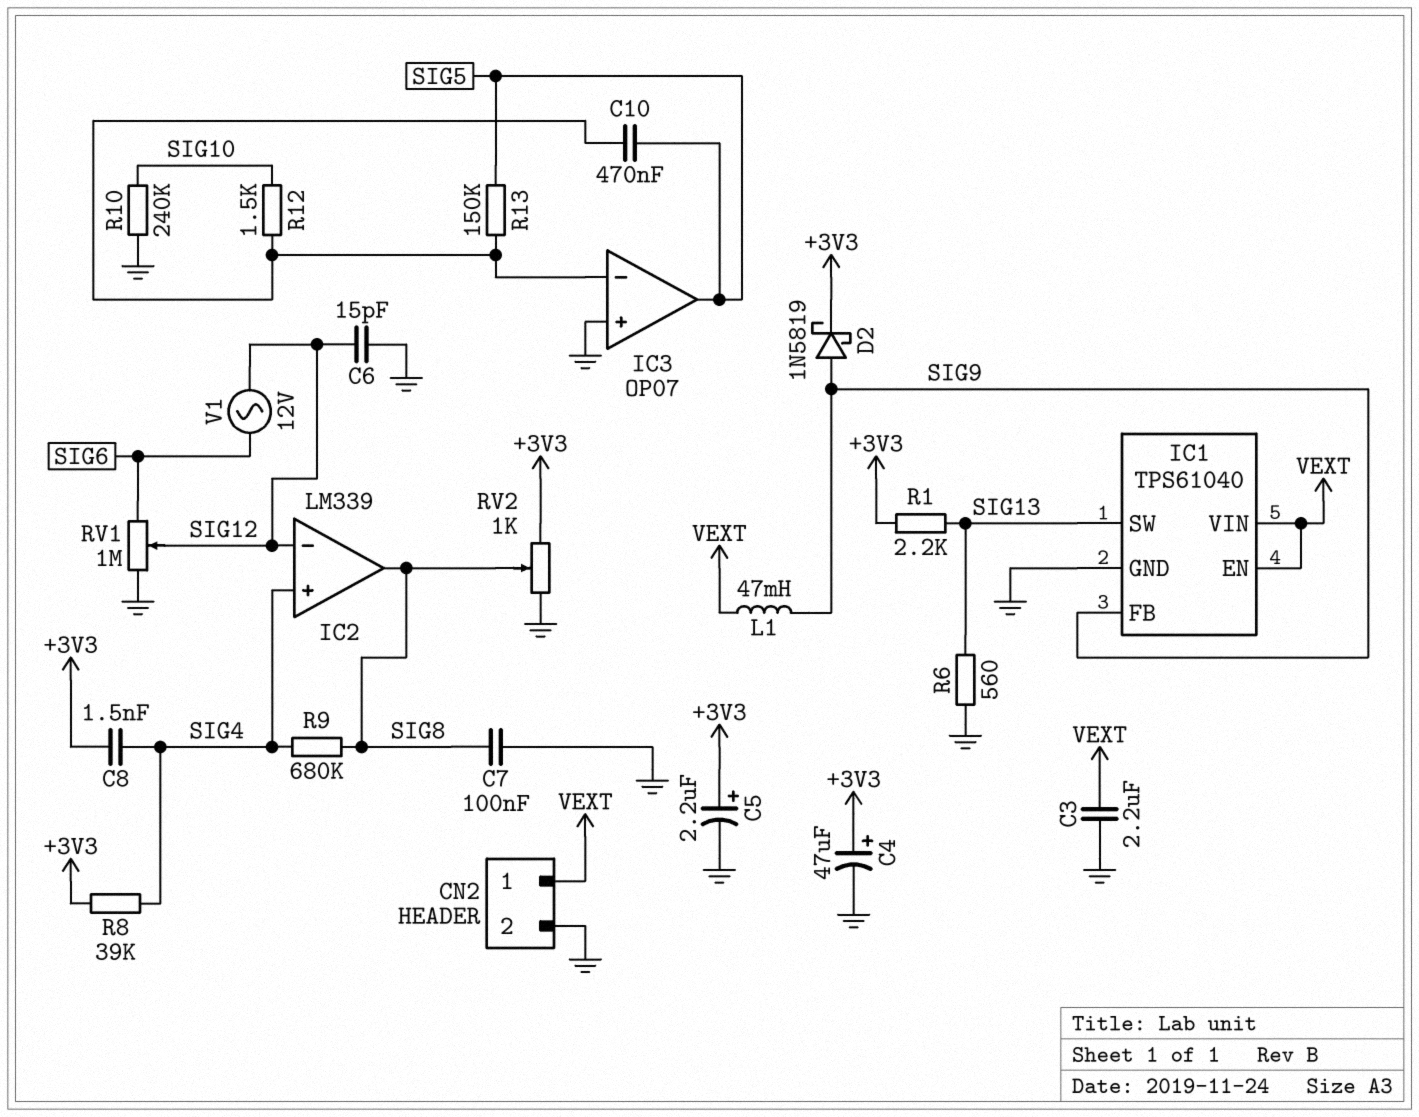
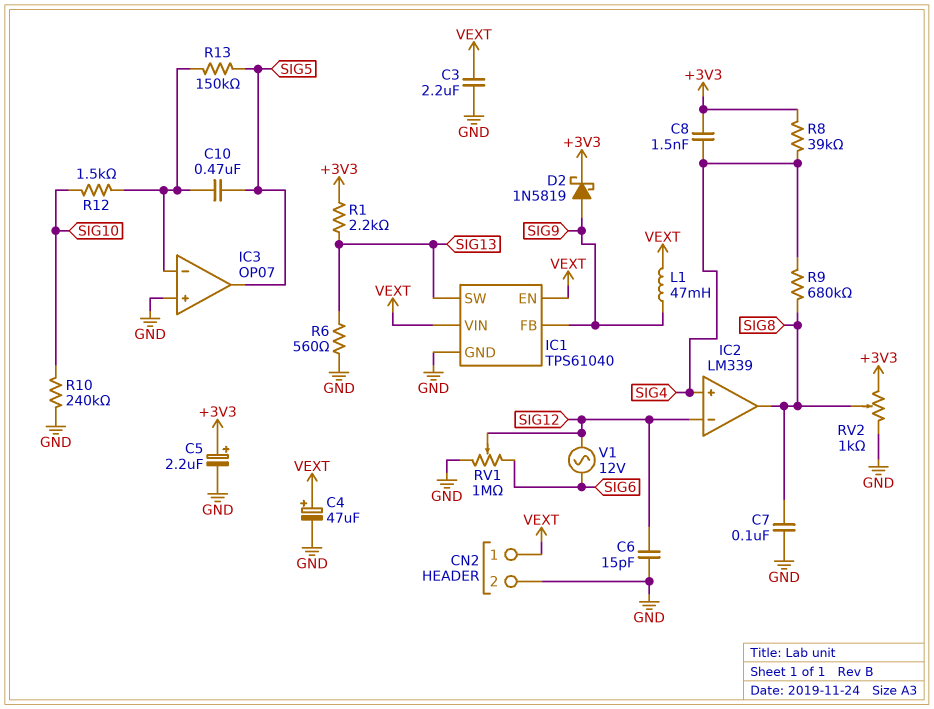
C4: 47uF (plus +3V3, minus GND) -> 47uF (plus VEXT, minus GND)

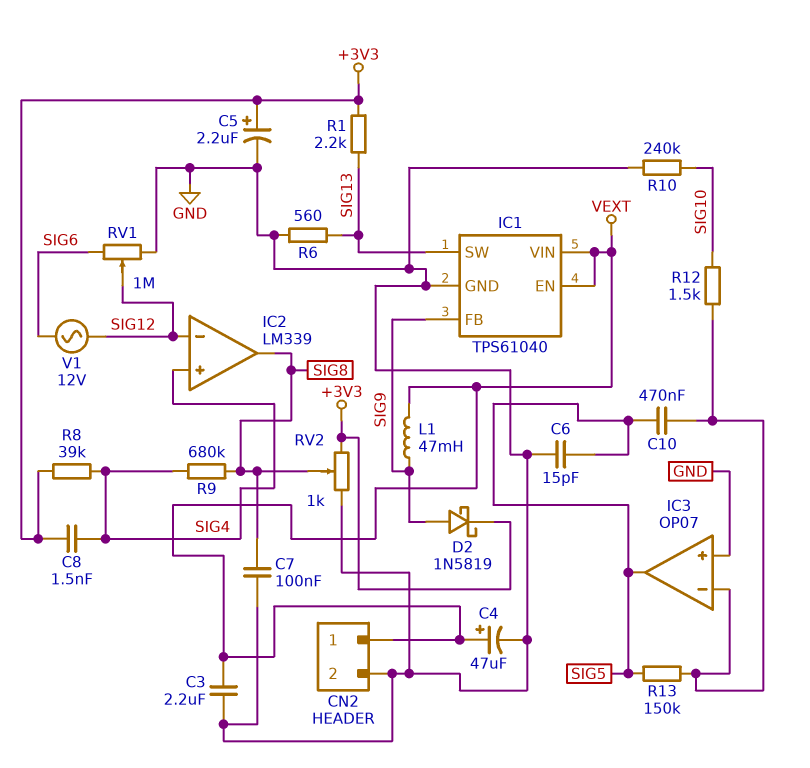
C6: 15pF (GND, SIG12) -> 15pF (GND, SIG5)

